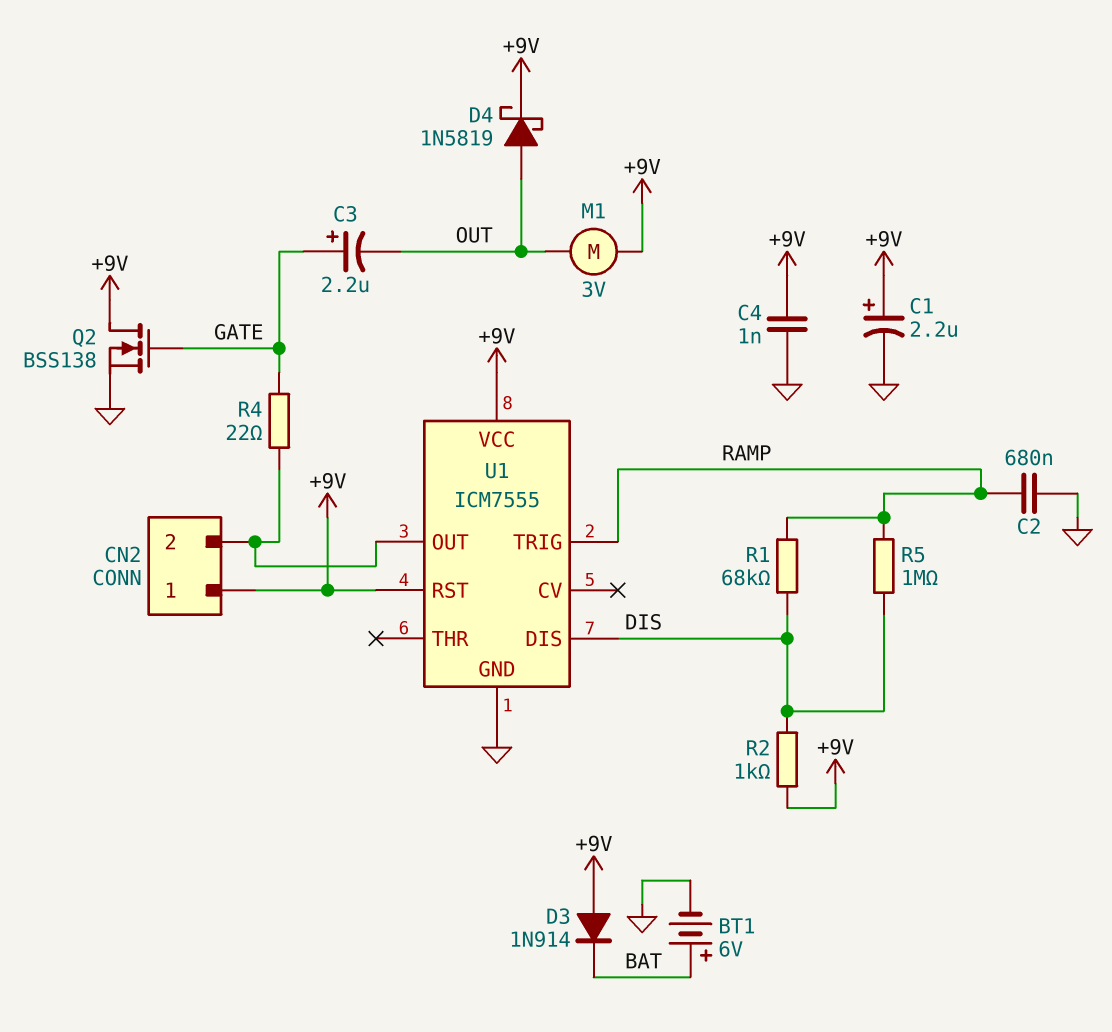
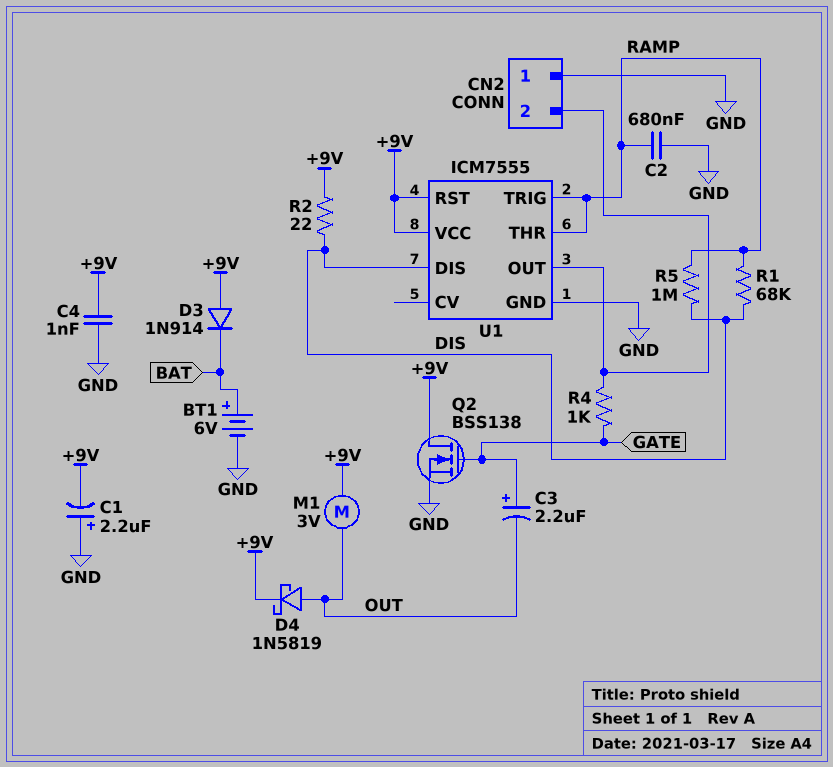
C1: 2.2uF (plus +9V, minus GND) -> 2.2uF (plus GND, minus +9V)
CN2 pin 1: +9V -> GND
R2: 1k (+9V, DIS) -> 22 (+9V, DIS)
R4: 22 (CN2/2, GATE) -> 1k (CN2/2, GATE)
U1 pin THR: none -> RAMP

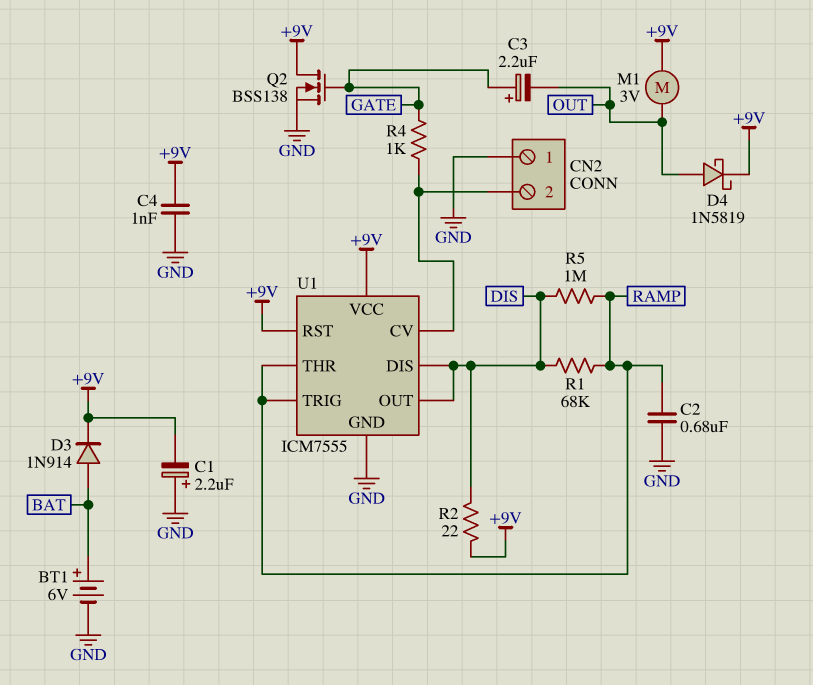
D3: diode 1N914 (A +9V, K BAT) -> diode 1N914 (A BAT, K +9V)
U1 pin CV: none -> CN2/2
U1 pin OUT: CN2/2 -> DIS

